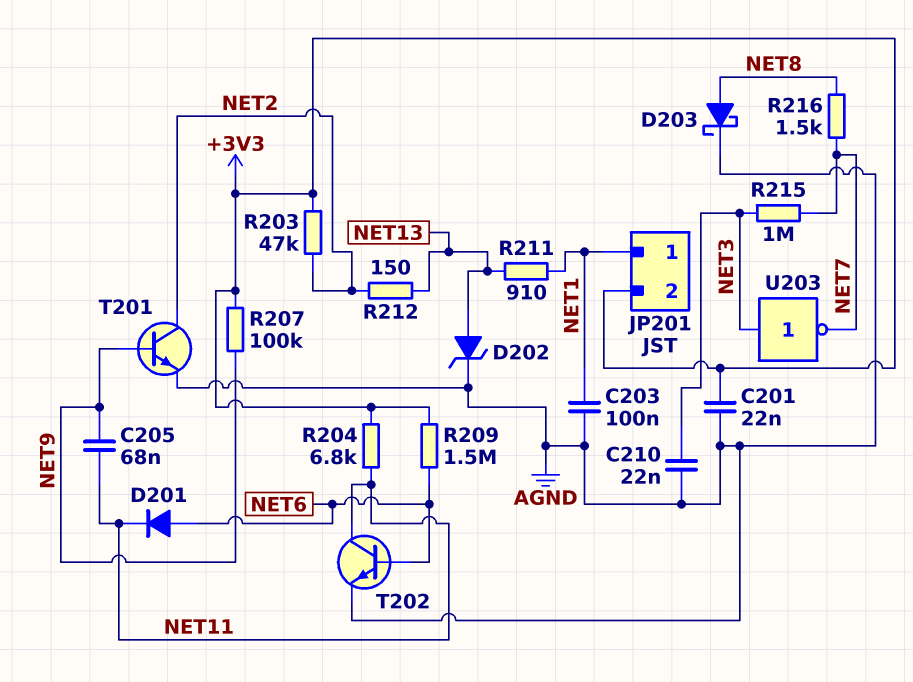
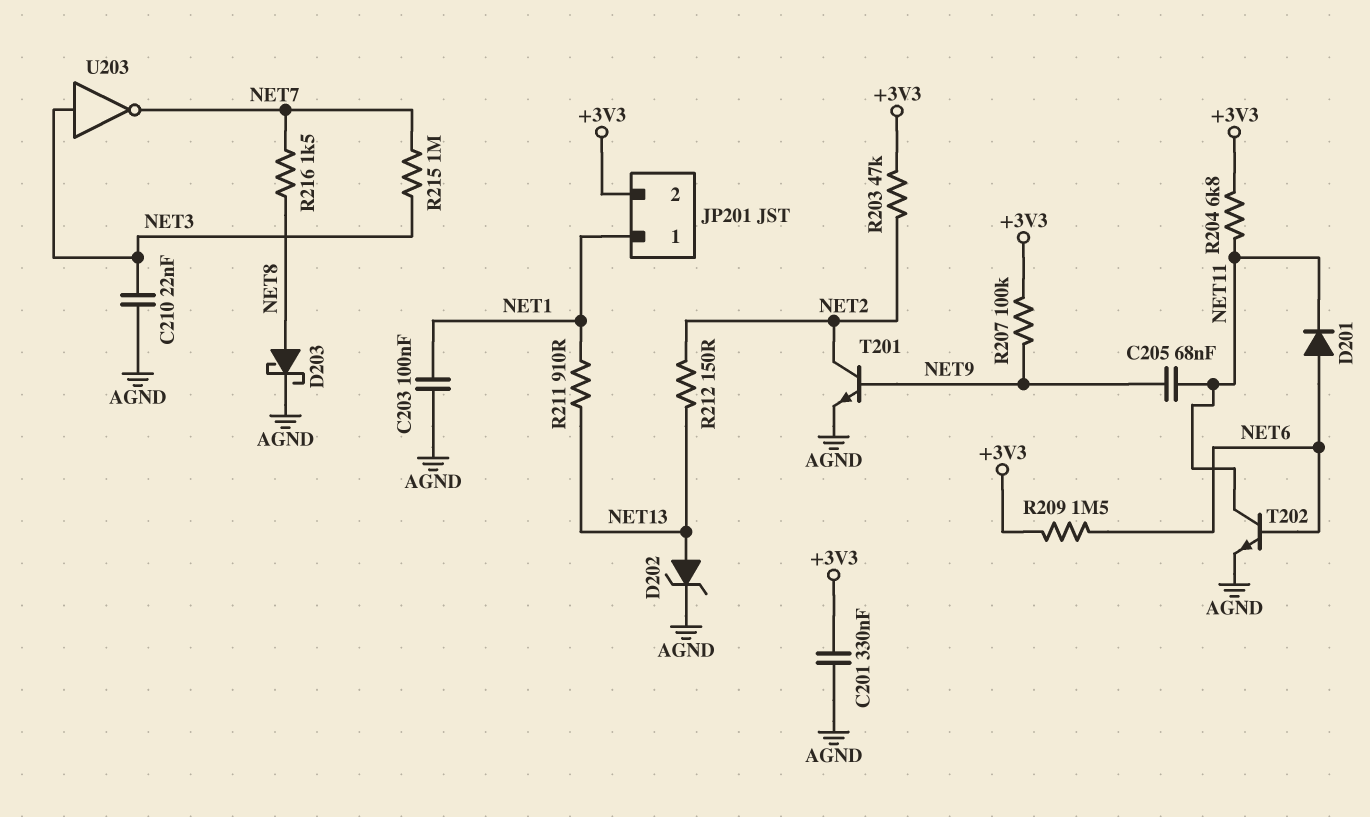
C201: 22nF (+3V3, AGND) -> 330nF (+3V3, AGND)

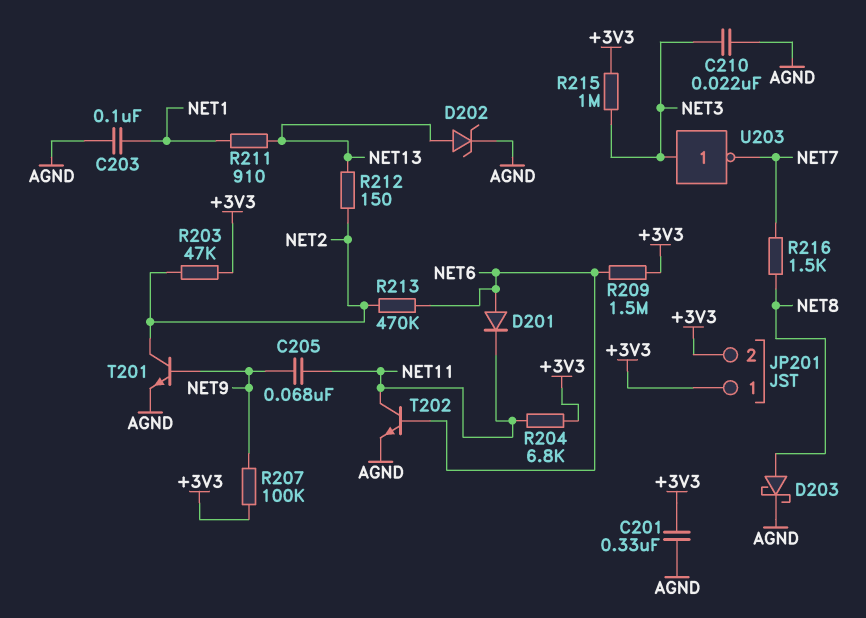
JP201 pin 1: NET1 -> +3V3
R213: none -> 470k (NET2, NET6)
R215: 1M (NET3, NET7) -> 1M (+3V3, NET3)

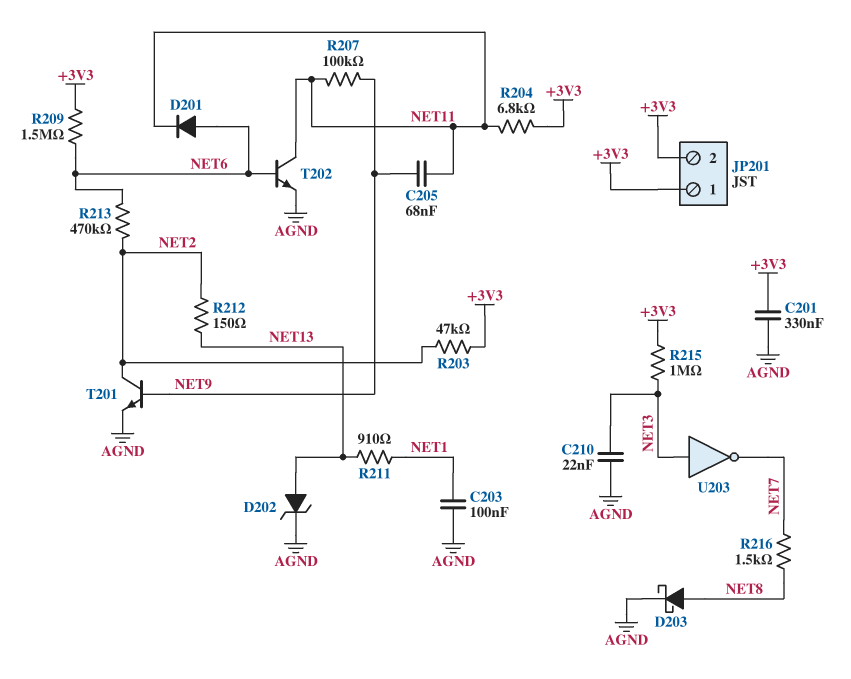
R207: 100k (+3V3, NET9) -> 100k (NET9, NET11)

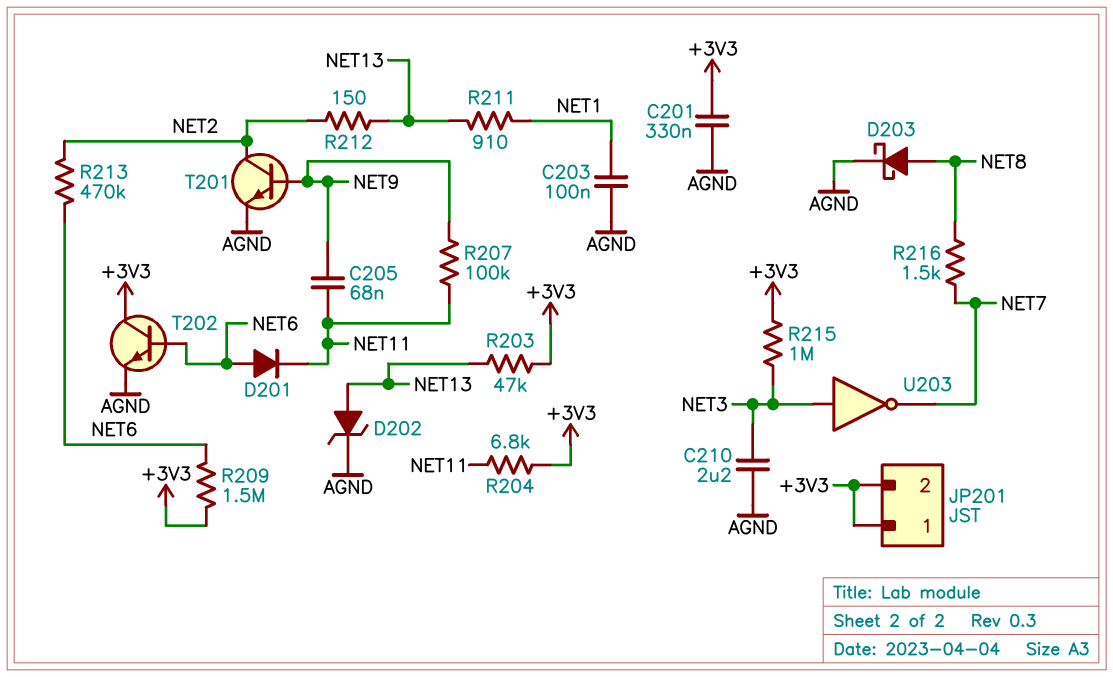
C210: 22nF (AGND, NET3) -> 2.2uF (AGND, NET3)
R203: 47k (+3V3, NET2) -> 47k (+3V3, NET13)
T202: NPN (B NET6, C NET11, E AGND) -> NPN (B NET6, C +3V3, E AGND)

